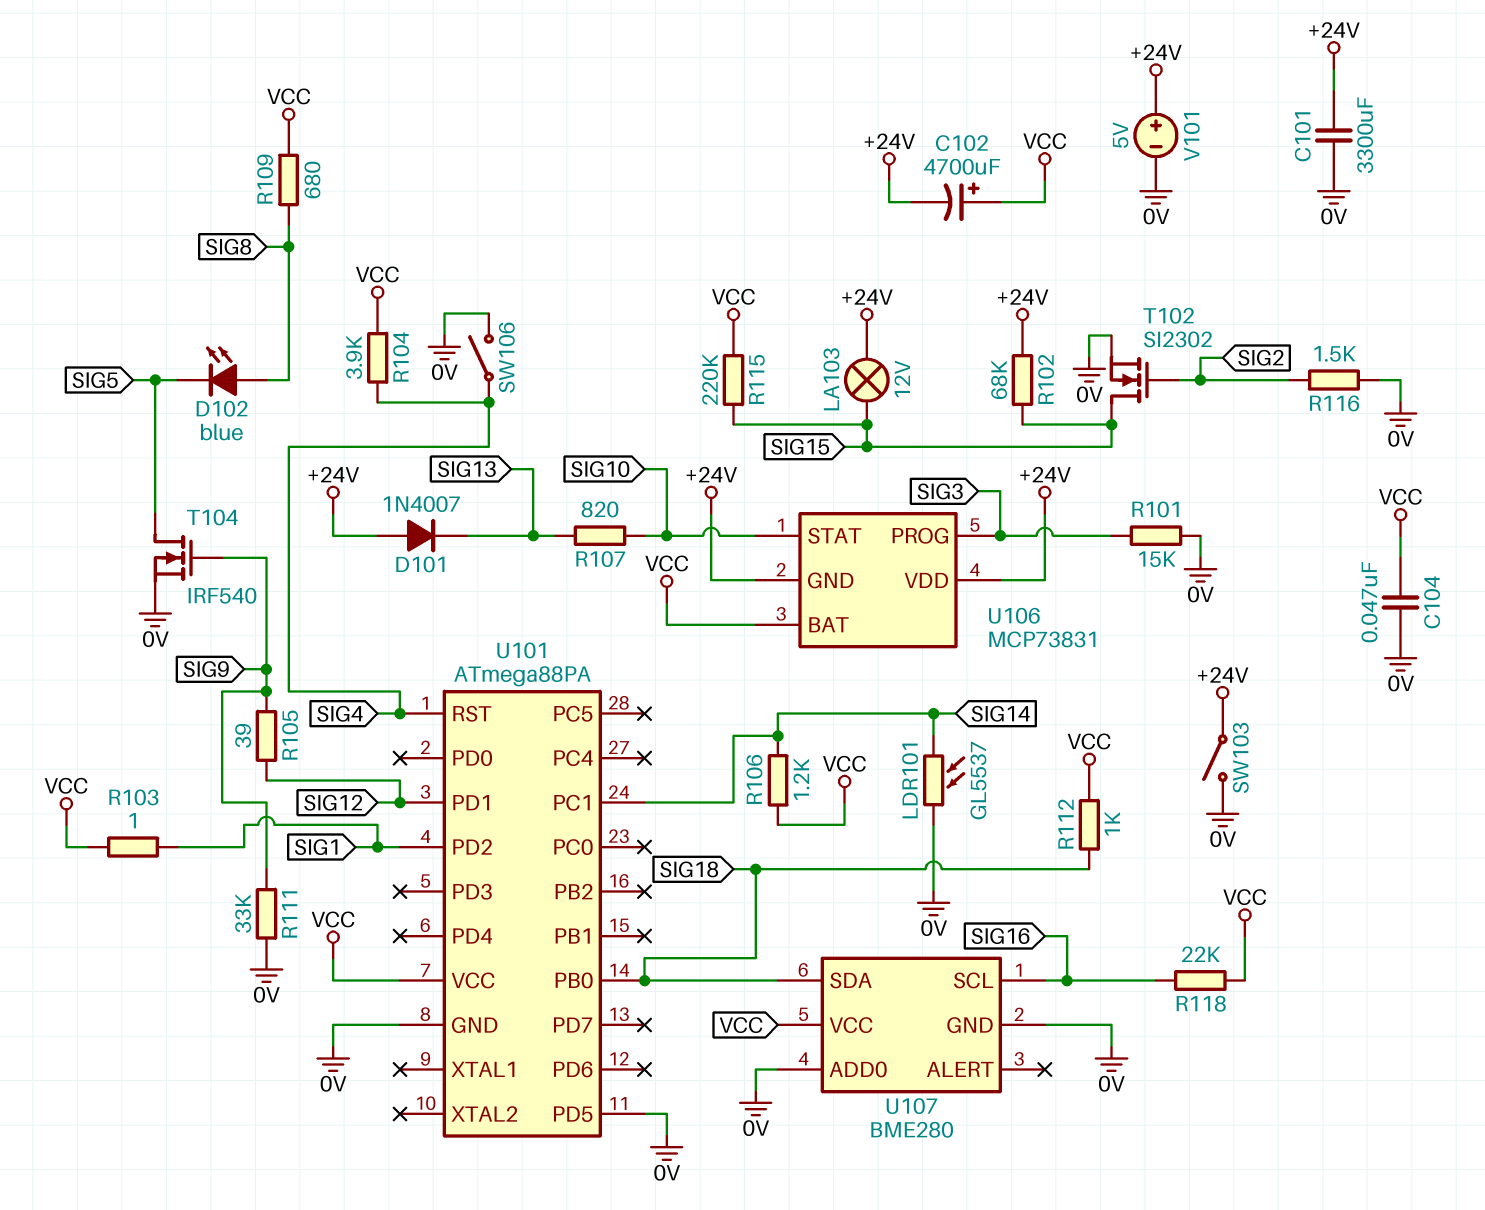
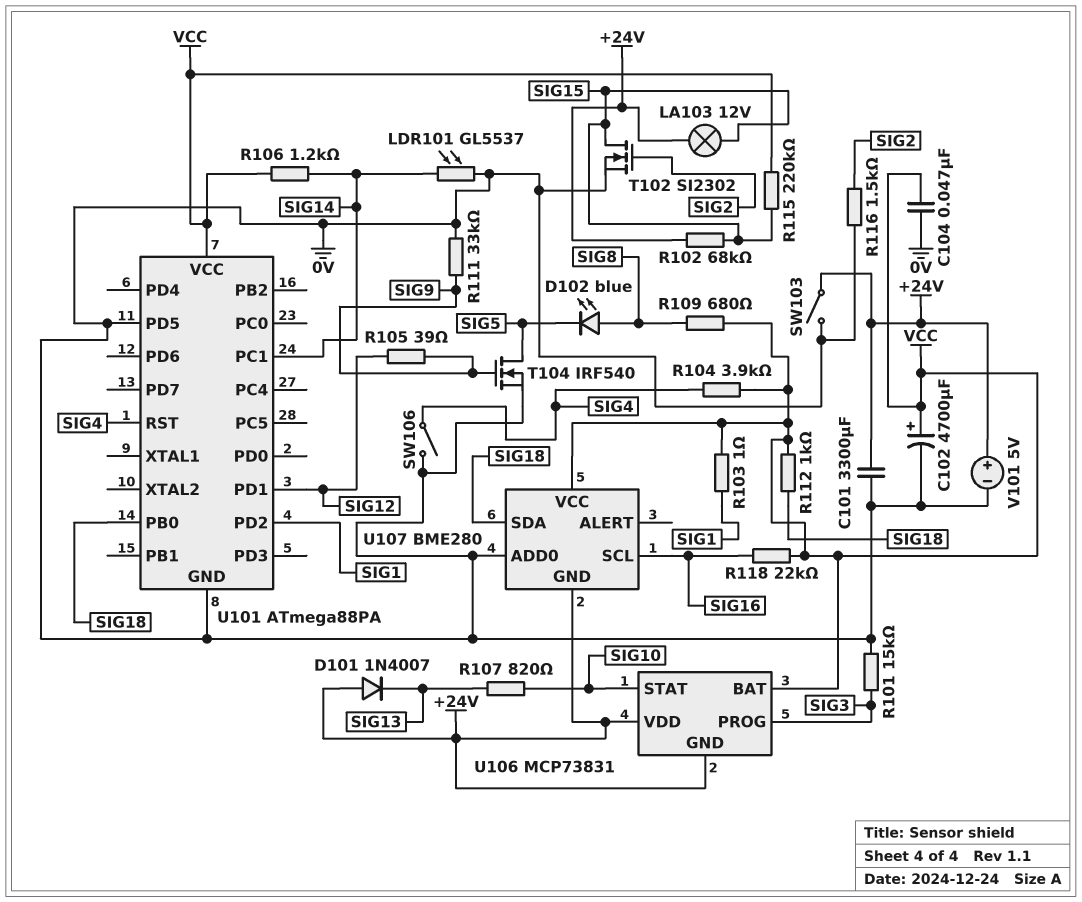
C102: 4700uF (plus VCC, minus +24V) -> 4700uF (plus VCC, minus 0V)
U107 pin GND: 0V -> +24V

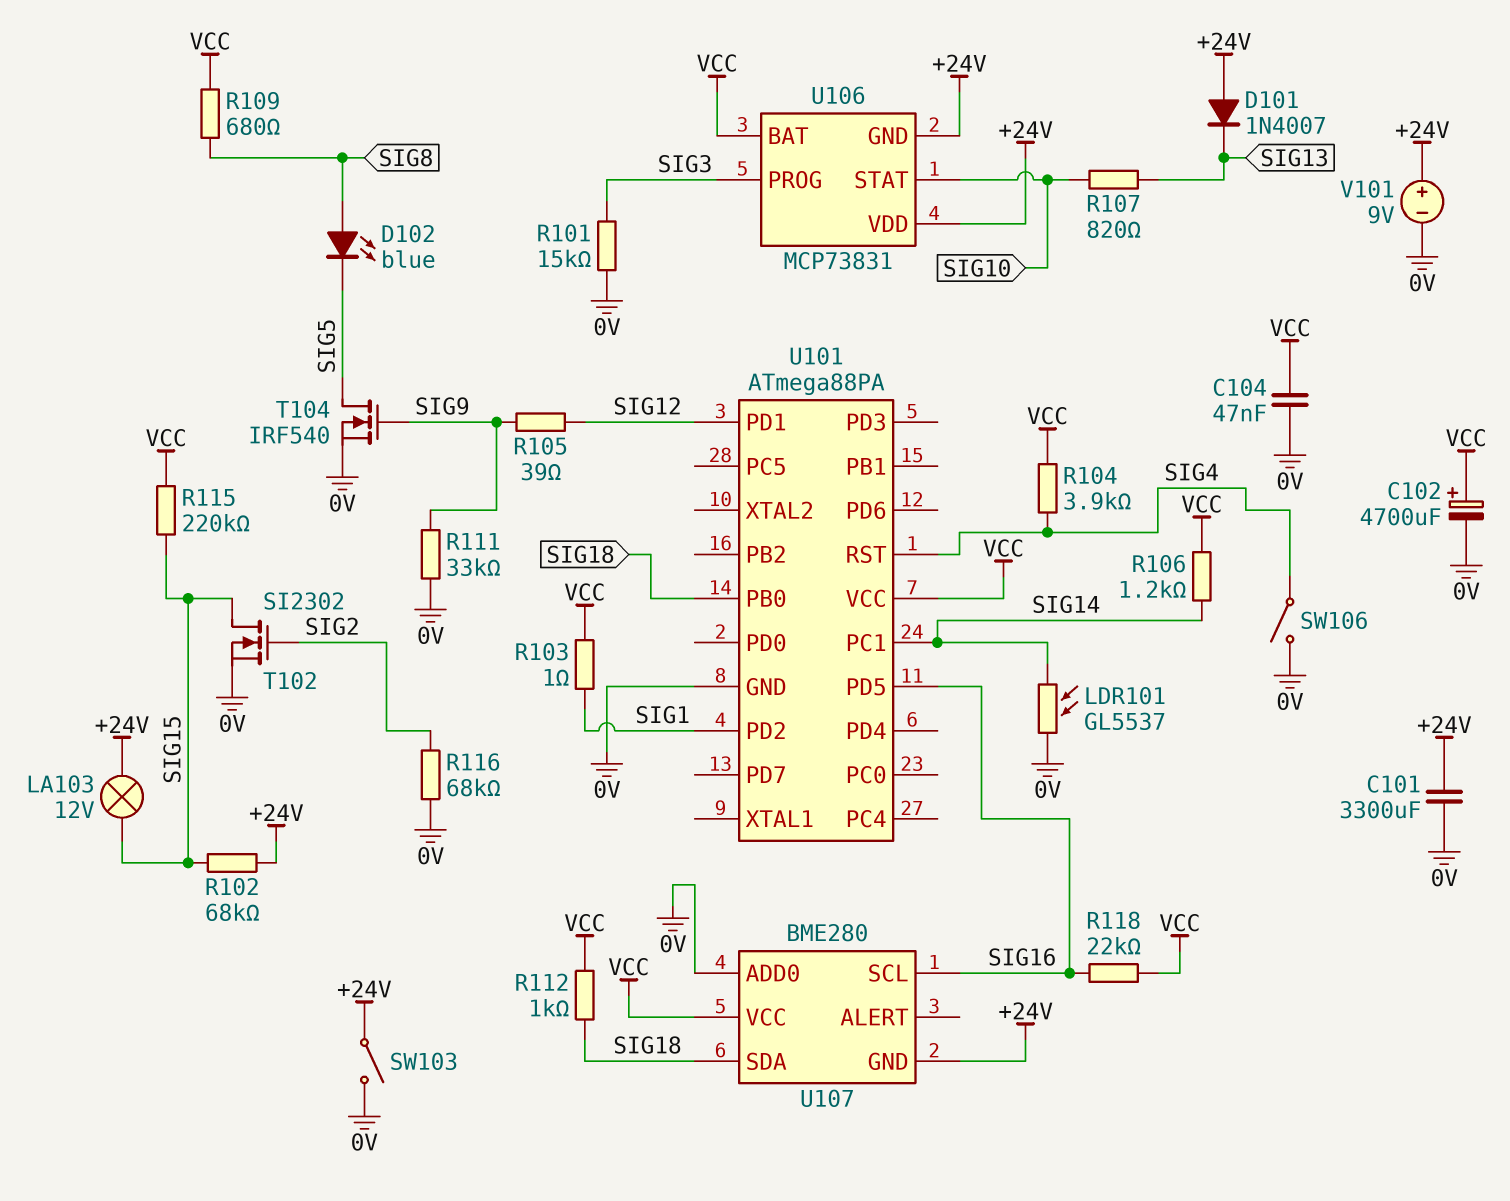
R116: 1.5k (0V, SIG2) -> 68k (0V, SIG2)
U101 pin PD5: 0V -> SIG16
V101: 5V (plus +24V, minus 0V) -> 9V (plus +24V, minus 0V)

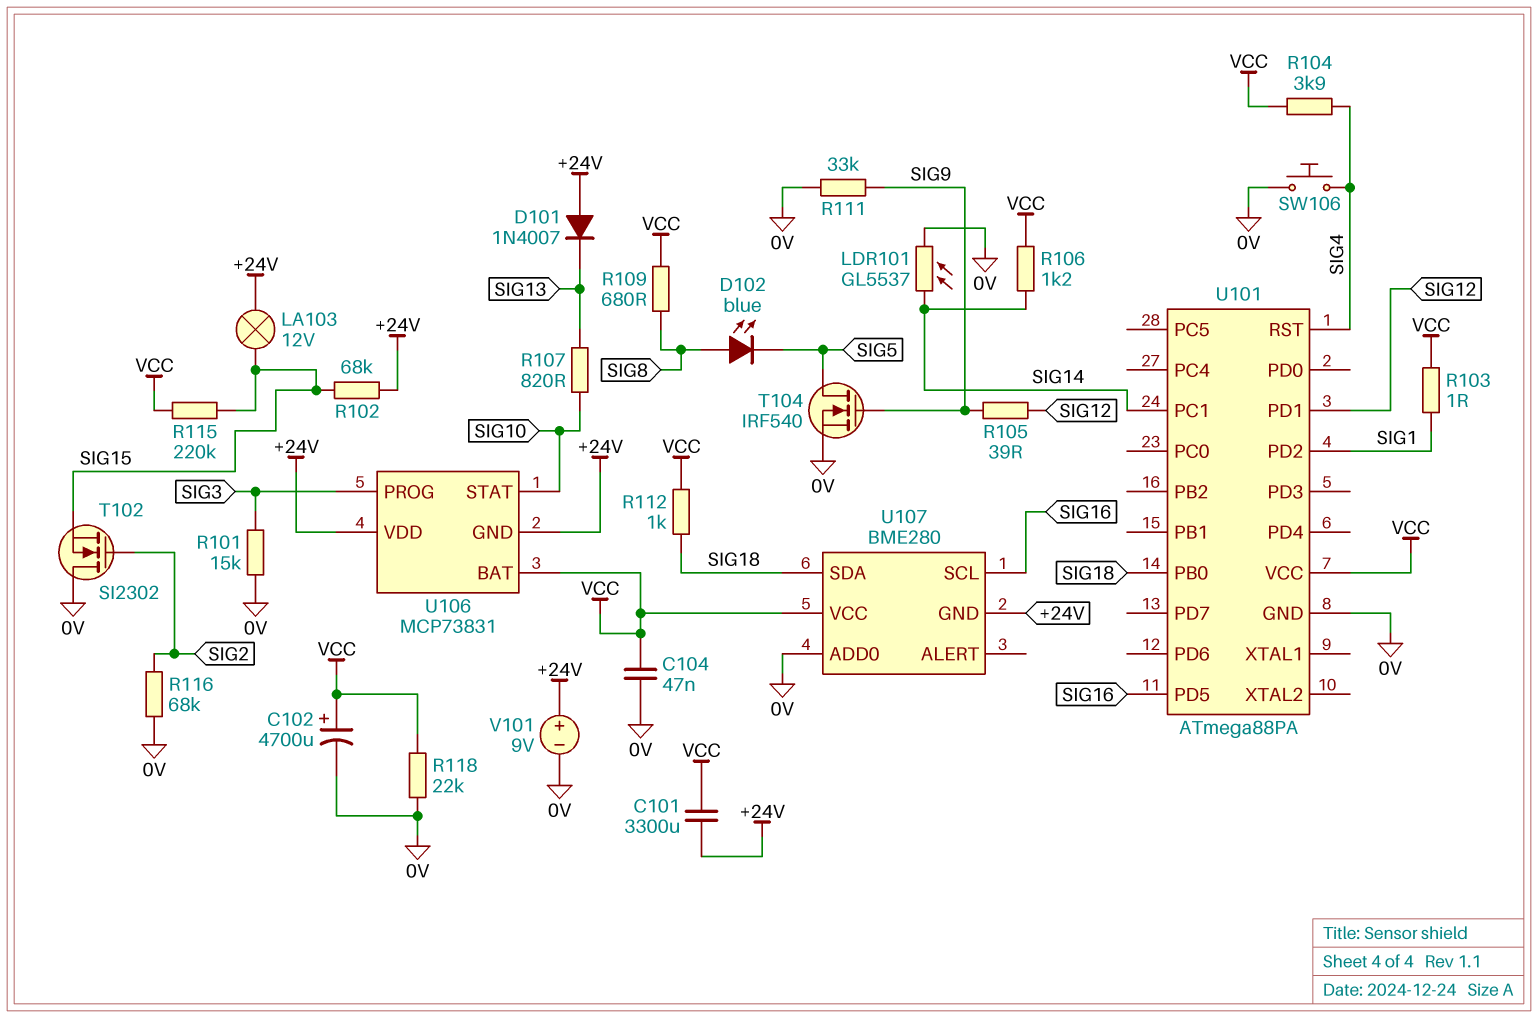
C101: 3300uF (+24V, 0V) -> 3300uF (+24V, VCC)
R118: 22k (SIG16, VCC) -> 22k (0V, VCC)
SW103: switch (+24V, 0V) -> none
SW106: switch (0V, SIG4) -> button (0V, SIG4)
T102: NMOS SI2302 (G SIG2, D SIG15, S 0V) -> NMOS SI2302 (G SIG2, D 0V, S SIG15)

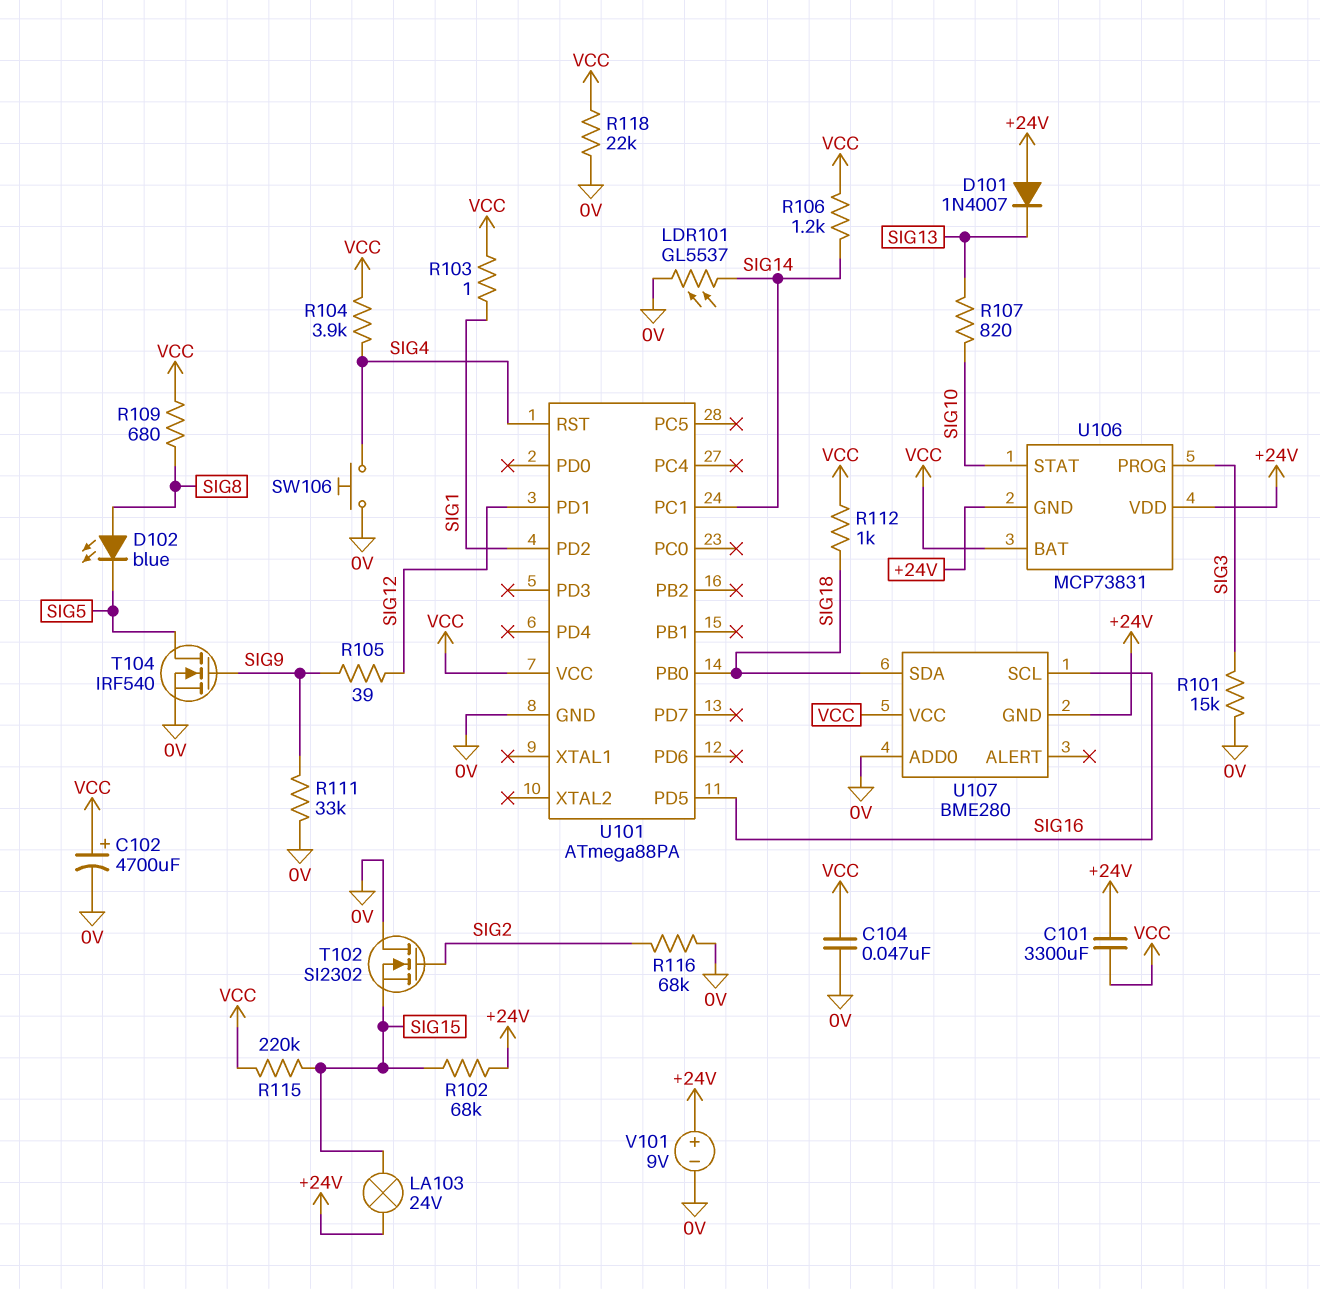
LA103: lamp 12V (+24V, SIG15) -> lamp 24V (+24V, SIG15)

